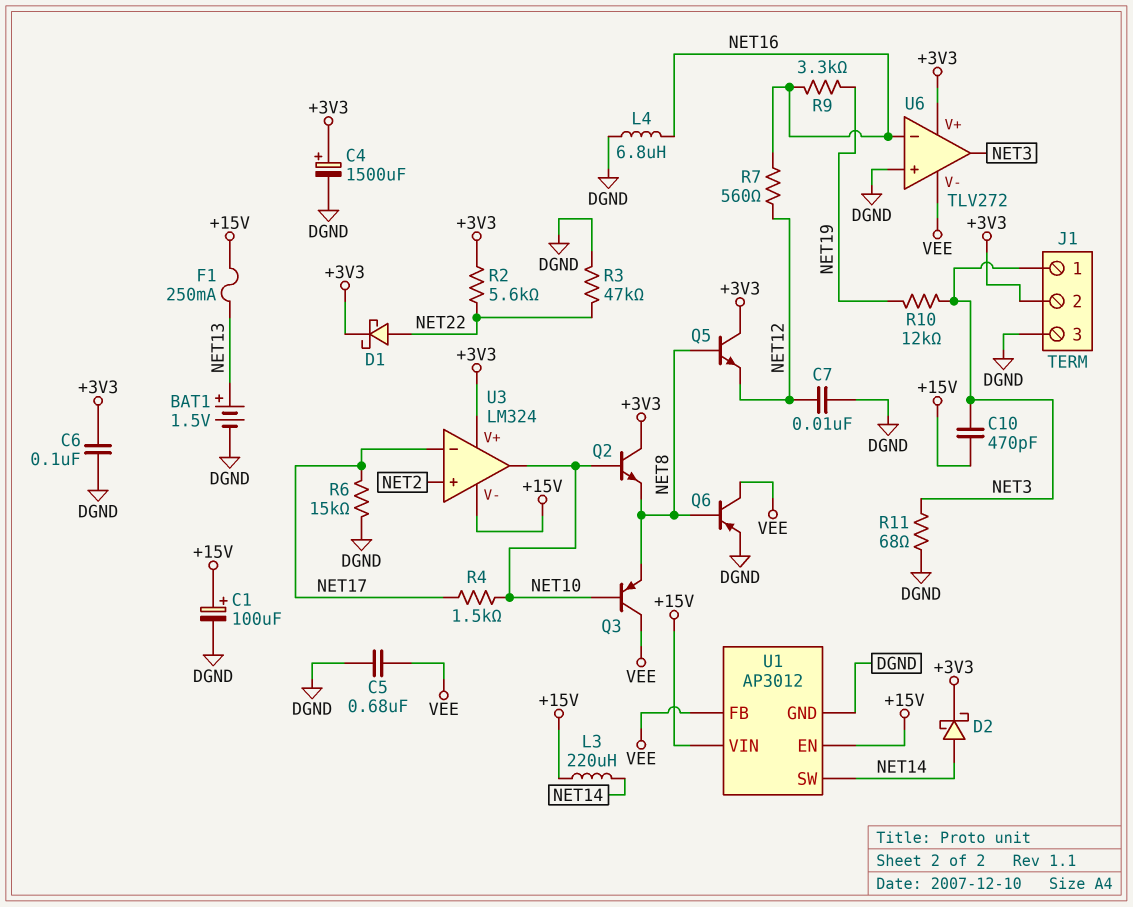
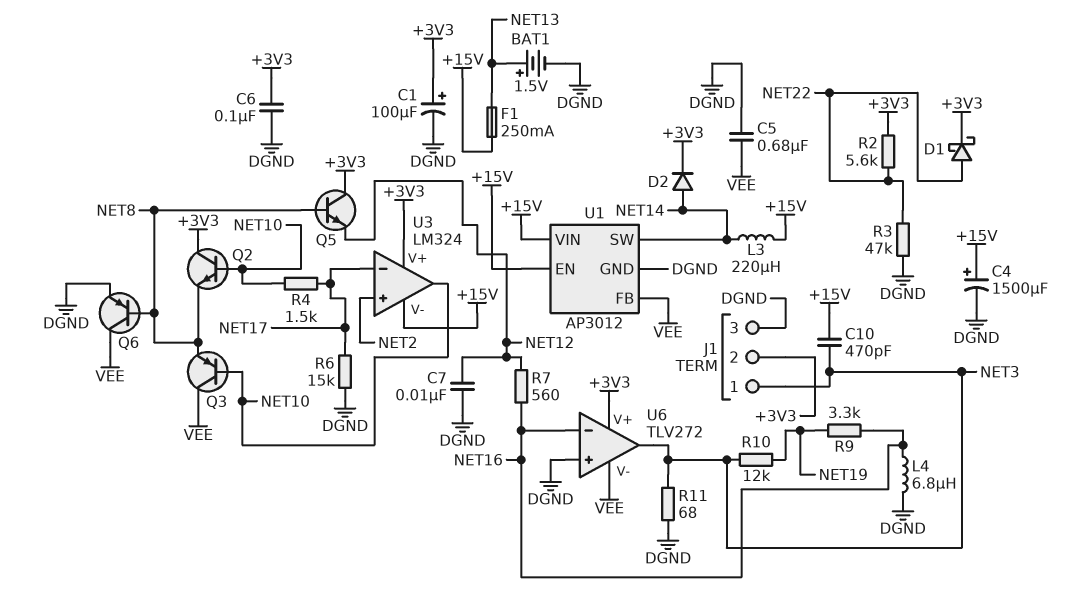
C1: 100uF (plus +15V, minus DGND) -> 100uF (plus +3V3, minus DGND)
C4: 1500uF (plus +3V3, minus DGND) -> 1500uF (plus +15V, minus DGND)
D2: schottky (A NET14, K +3V3) -> diode (A NET14, K +3V3)

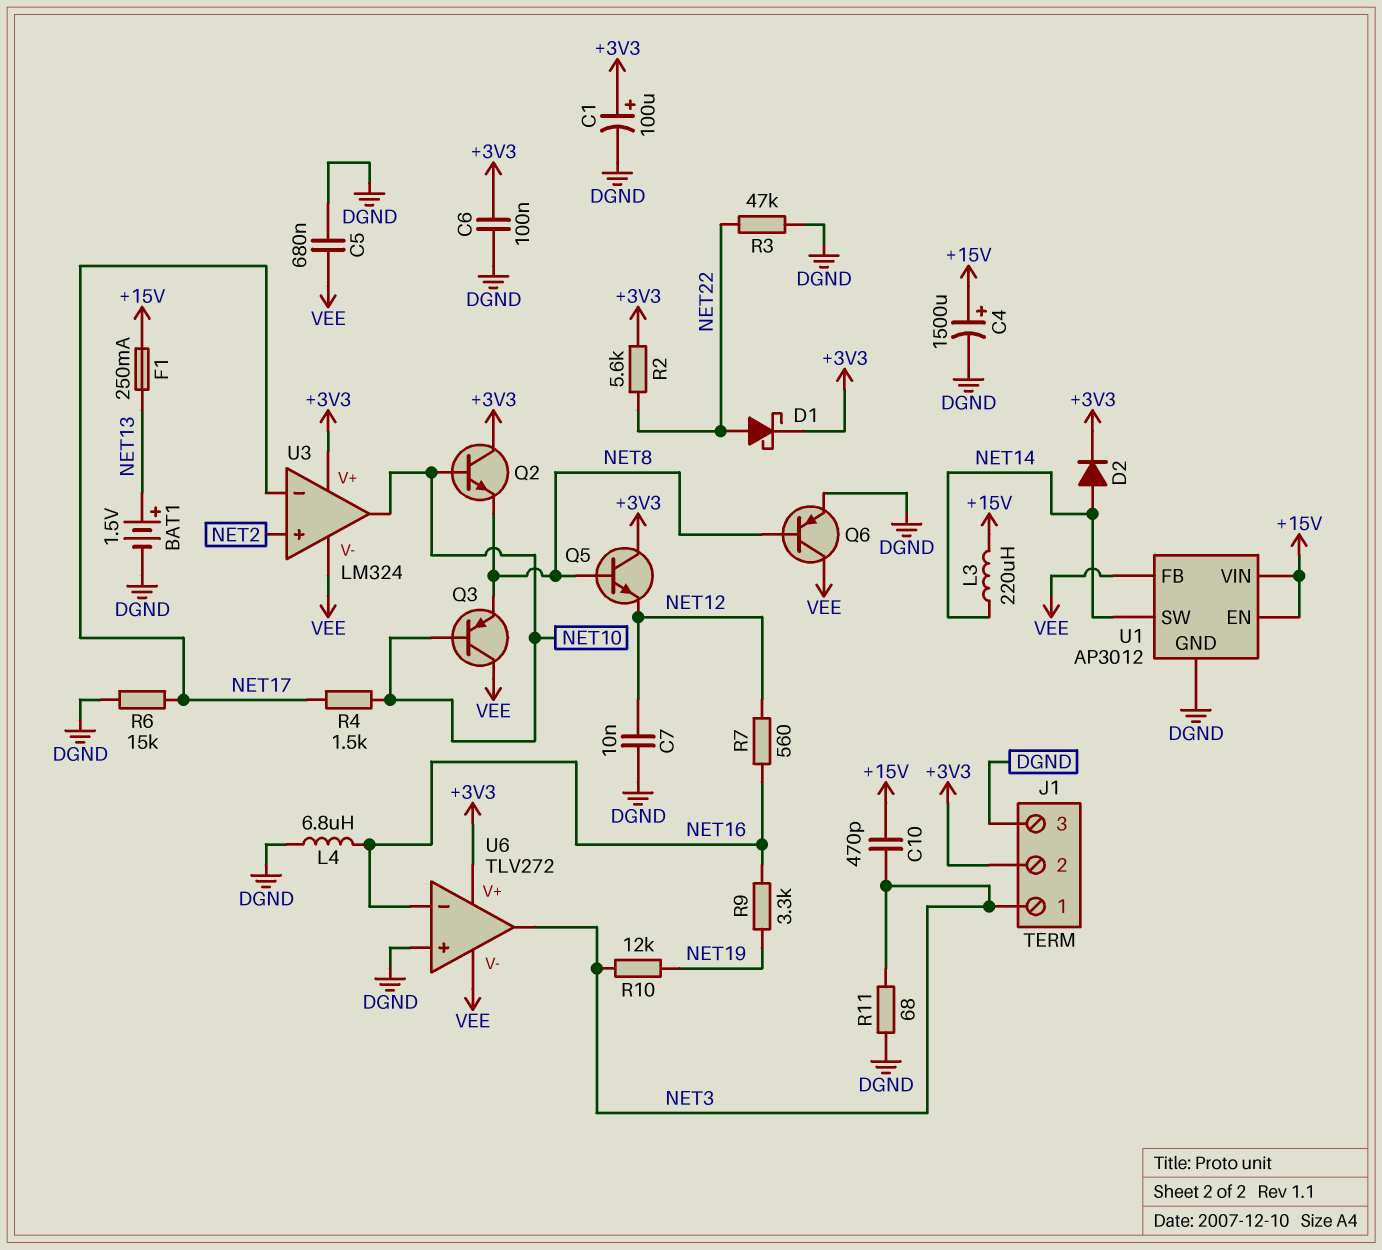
U3 pin V-: +15V -> VEE

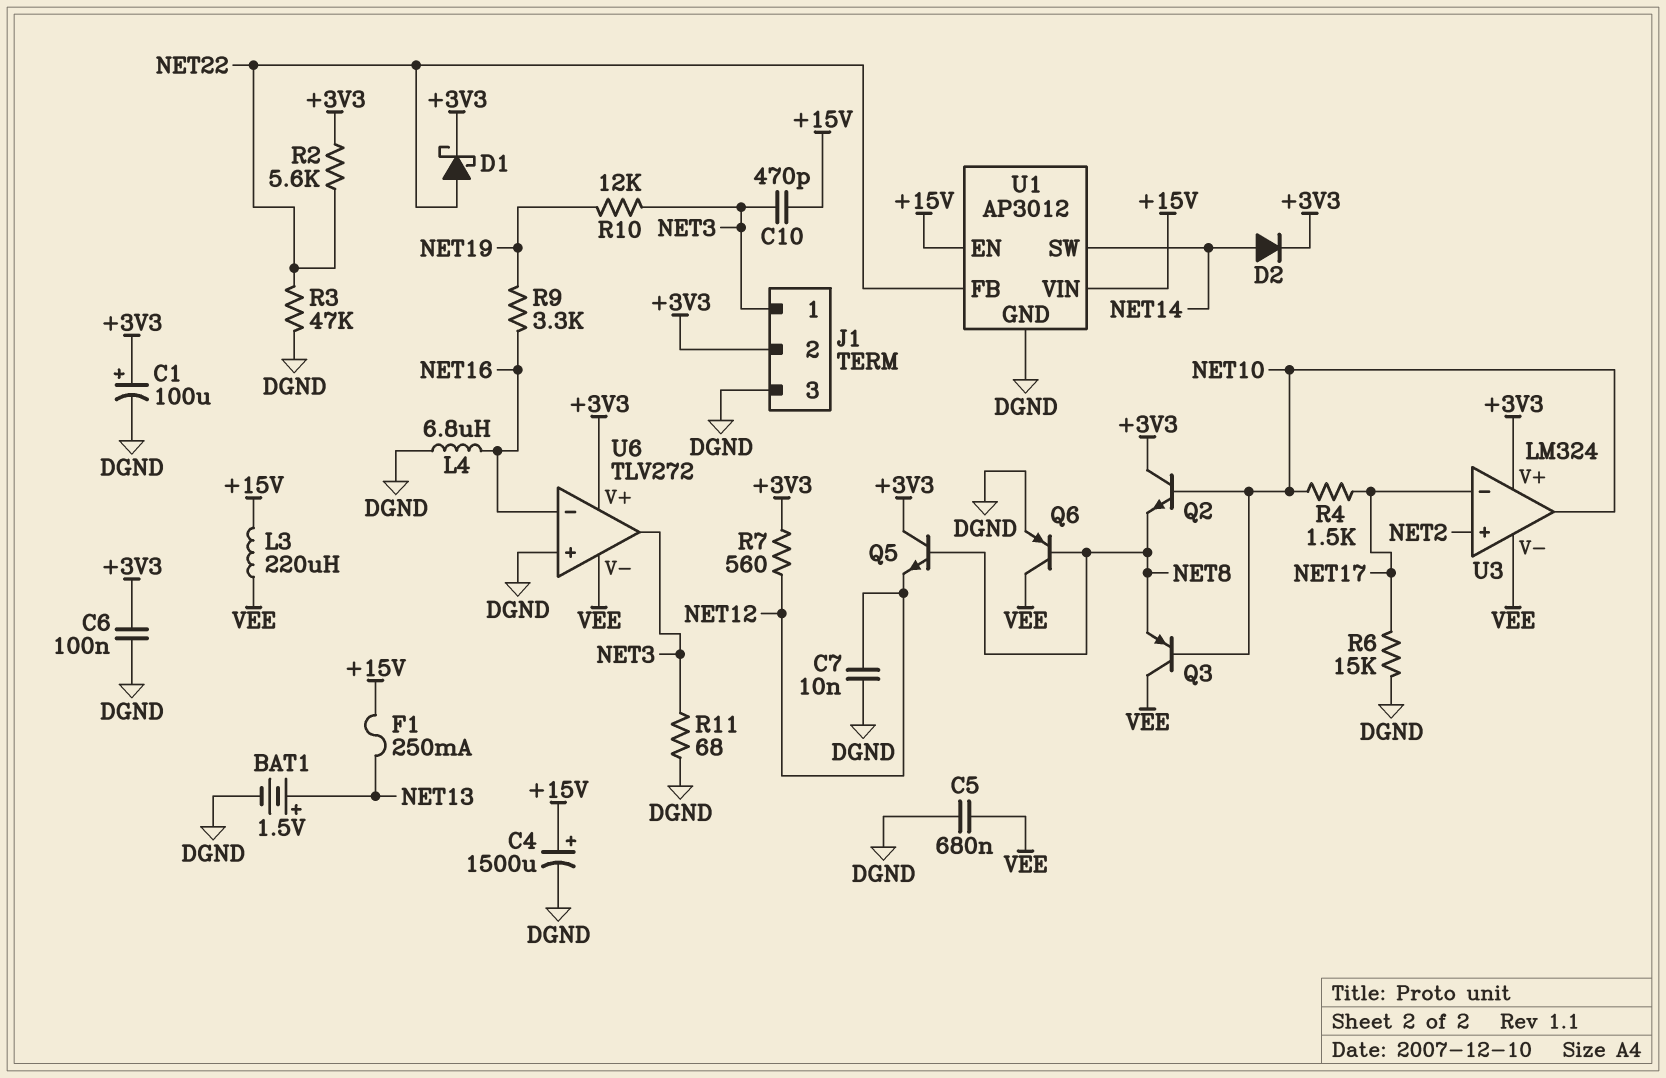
L3: 220uH (+15V, NET14) -> 220uH (+15V, VEE)
R7: 560 (NET12, NET16) -> 560 (+3V3, NET12)
U1 pin FB: VEE -> NET22

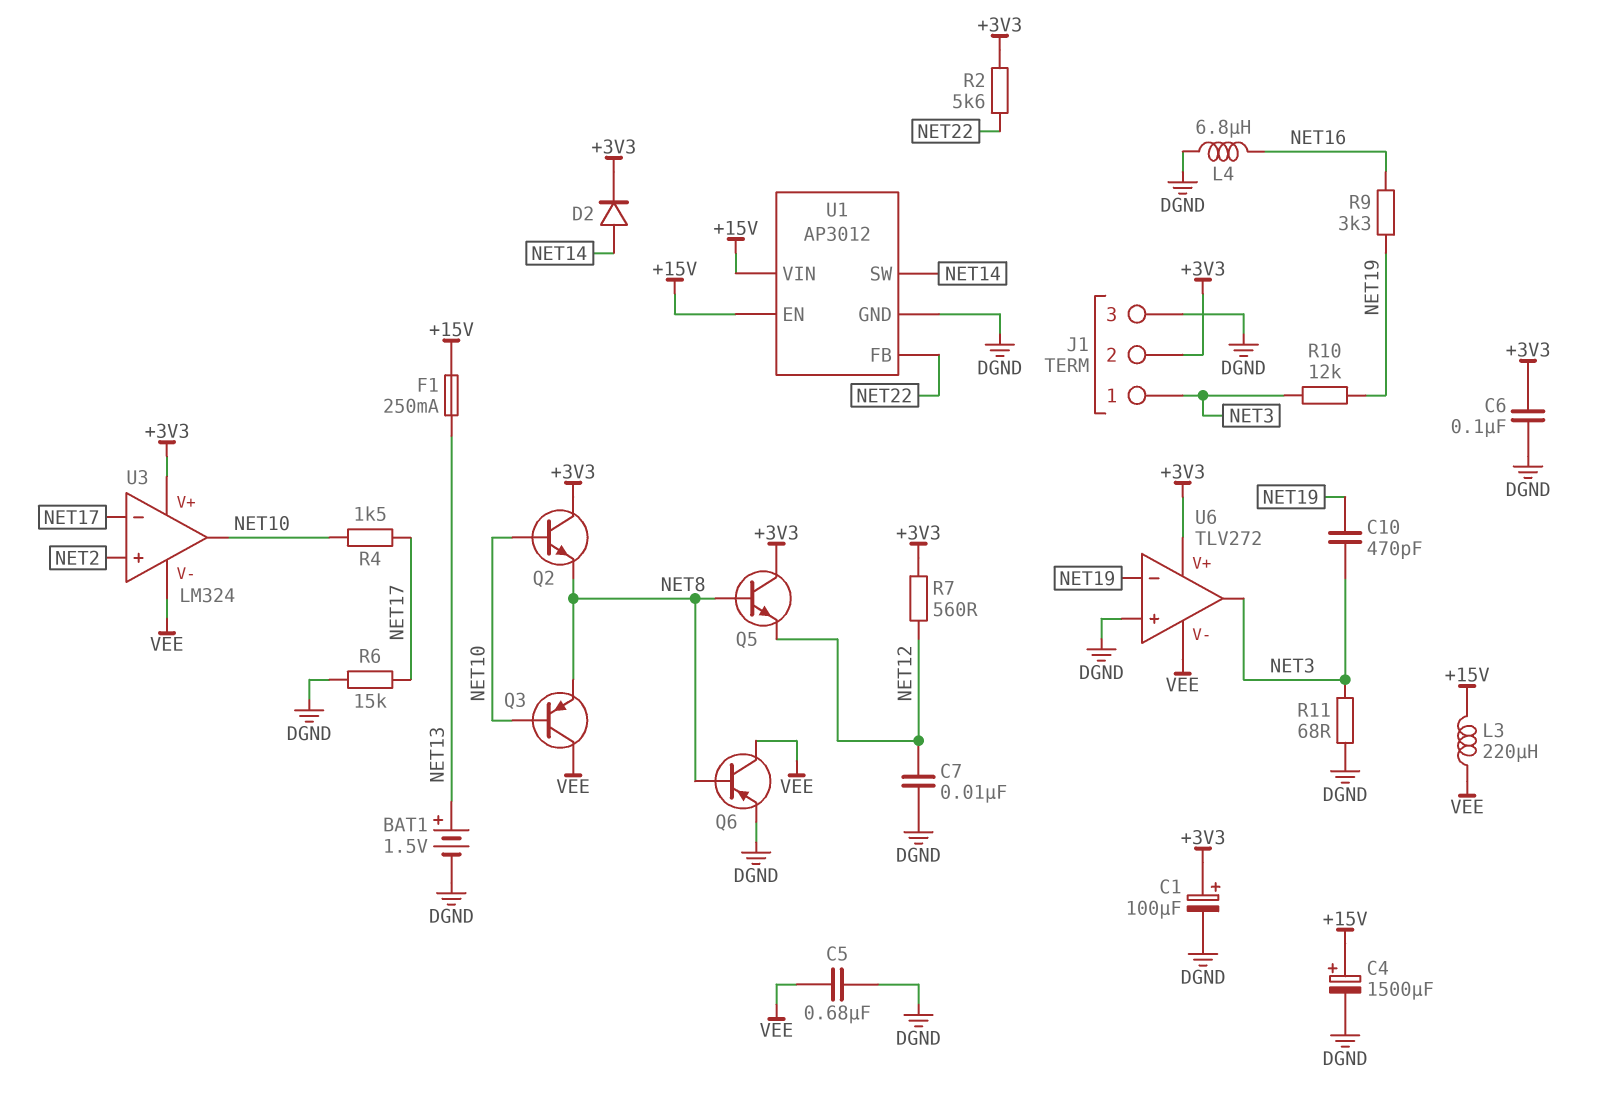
C10: 470pF (+15V, NET3) -> 470pF (NET3, NET19)
D1: schottky (A NET22, K +3V3) -> none
R3: 47k (DGND, NET22) -> none
U6 pin in-: NET16 -> NET19

